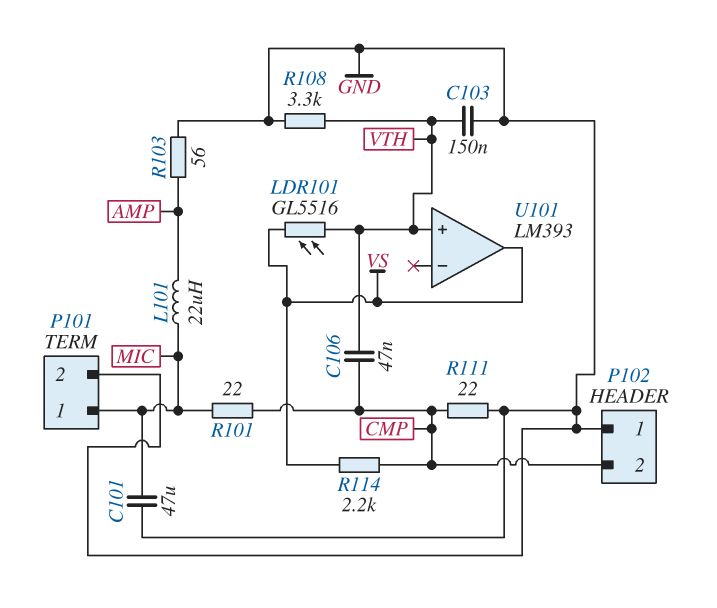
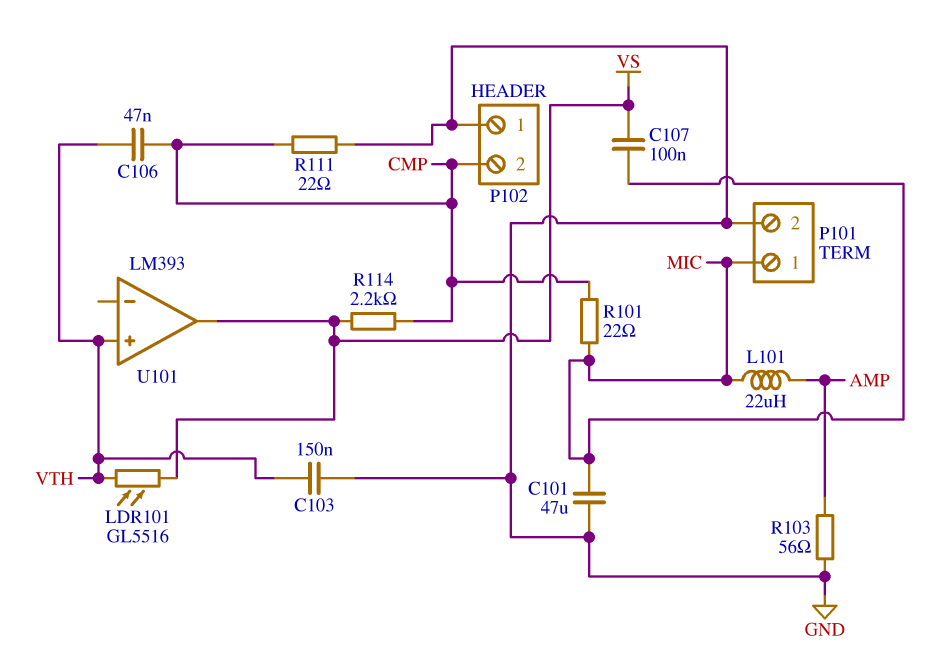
C107: none -> 100nF (MIC, VS)
R108: 3.3k (GND, VTH) -> none

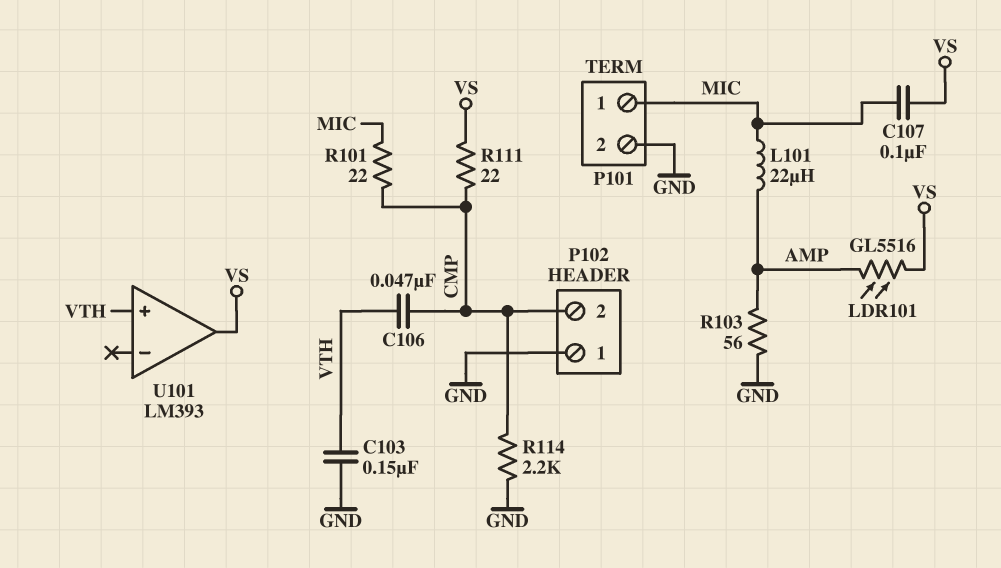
C101: 47uF (GND, MIC) -> none
LDR101: GL5516 (VS, VTH) -> GL5516 (AMP, VS)
R111: 22 (CMP, GND) -> 22 (CMP, VS)
R114: 2.2k (CMP, VS) -> 2.2k (CMP, GND)

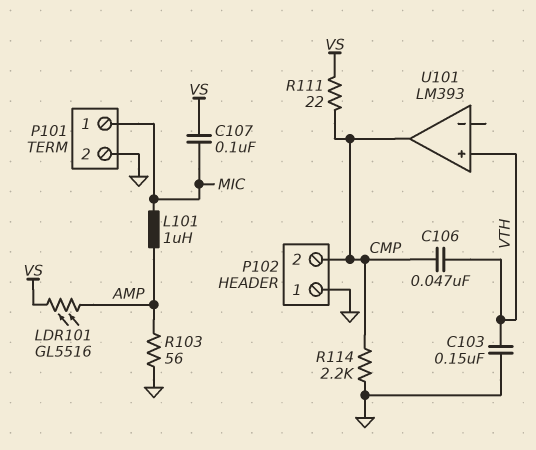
L101: 22uH (AMP, MIC) -> 1uH (AMP, MIC)
R101: 22 (CMP, MIC) -> none
U101 pin out: VS -> CMP

